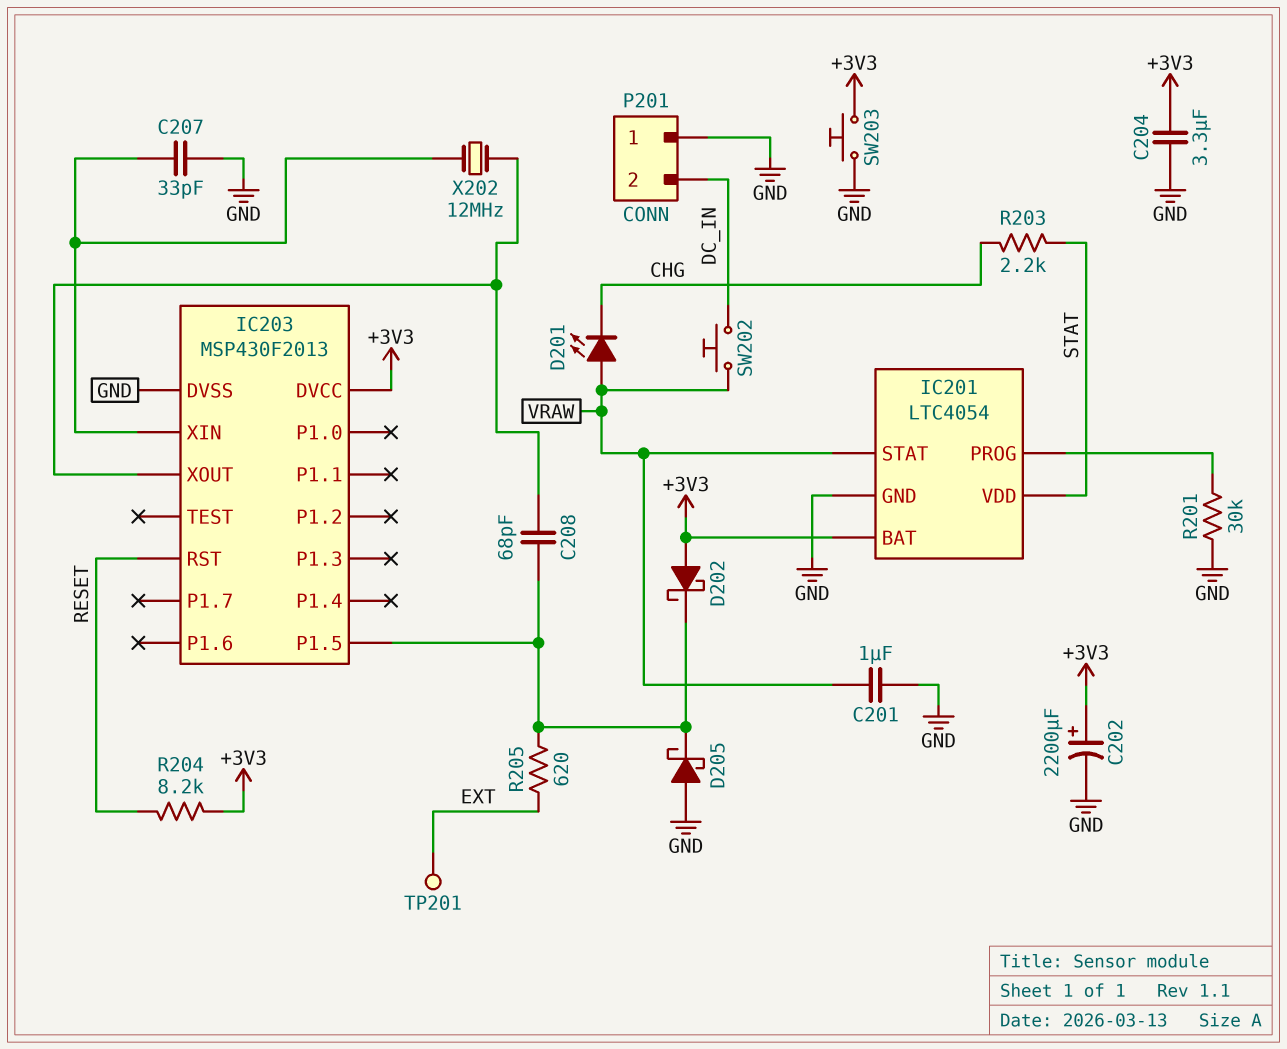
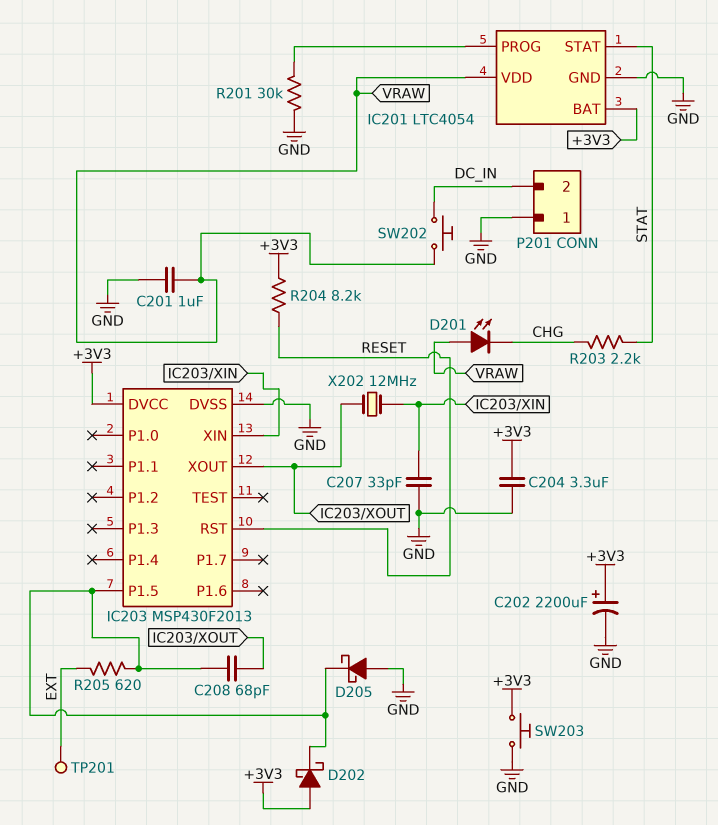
IC201 pin STAT: VRAW -> STAT
IC201 pin VDD: STAT -> VRAW

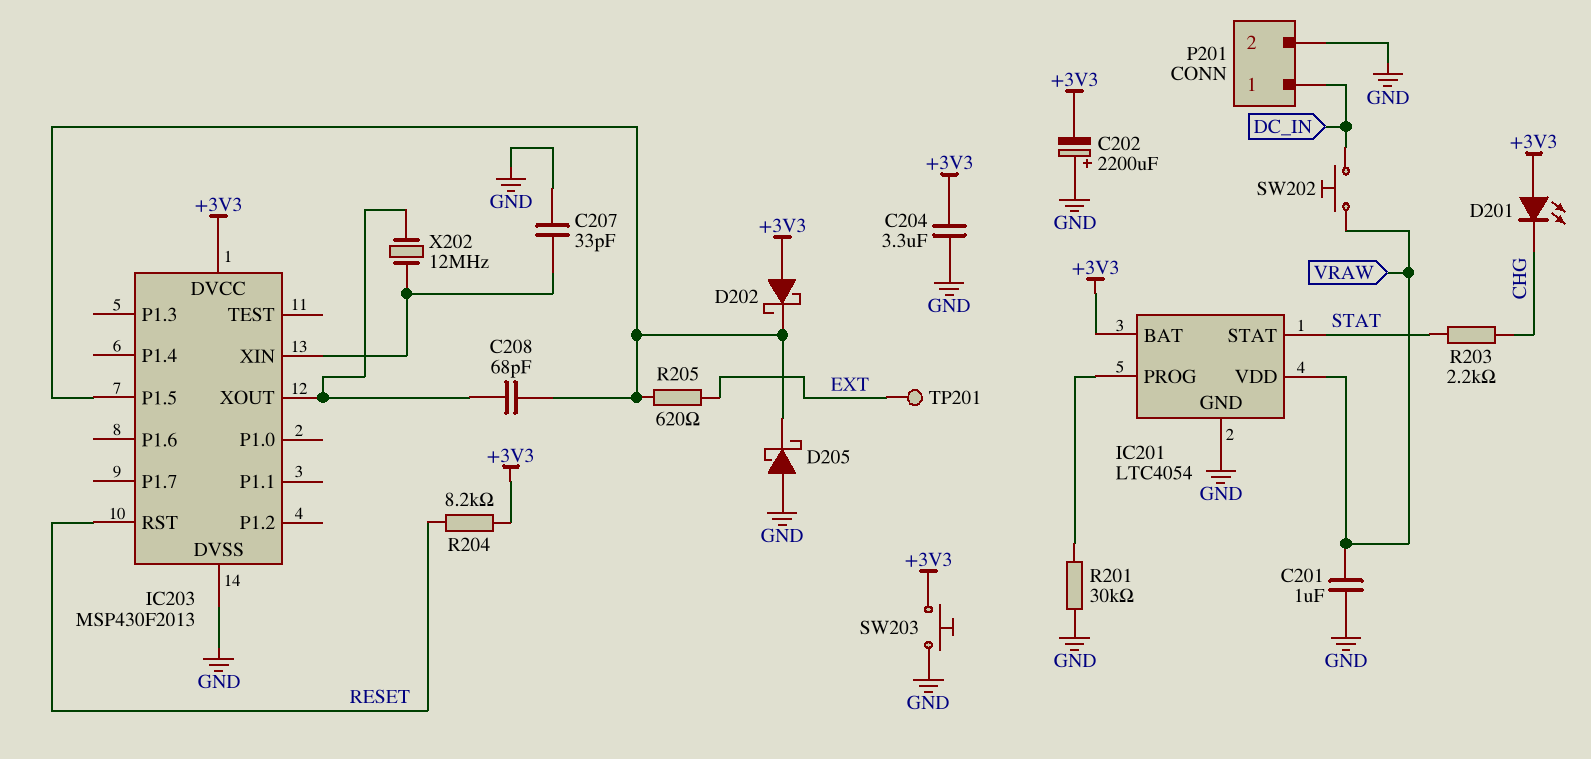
C202: 2200uF (plus +3V3, minus GND) -> 2200uF (plus GND, minus +3V3)
D201: LED (A VRAW, K CHG) -> LED (A +3V3, K CHG)
P201 pin 1: GND -> DC_IN
P201 pin 2: DC_IN -> GND

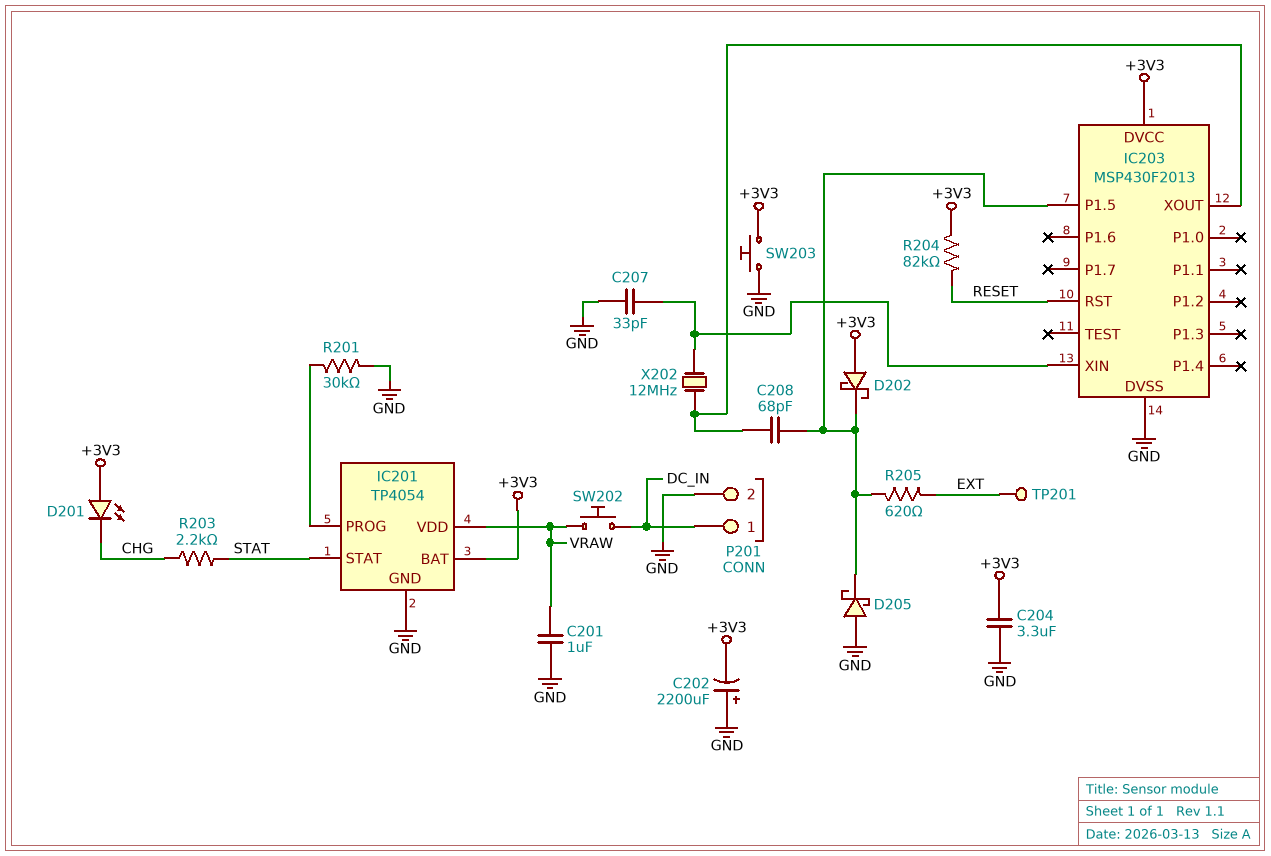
IC201: LTC4054 -> TP4054
R204: 8.2k (+3V3, RESET) -> 82k (+3V3, RESET)

